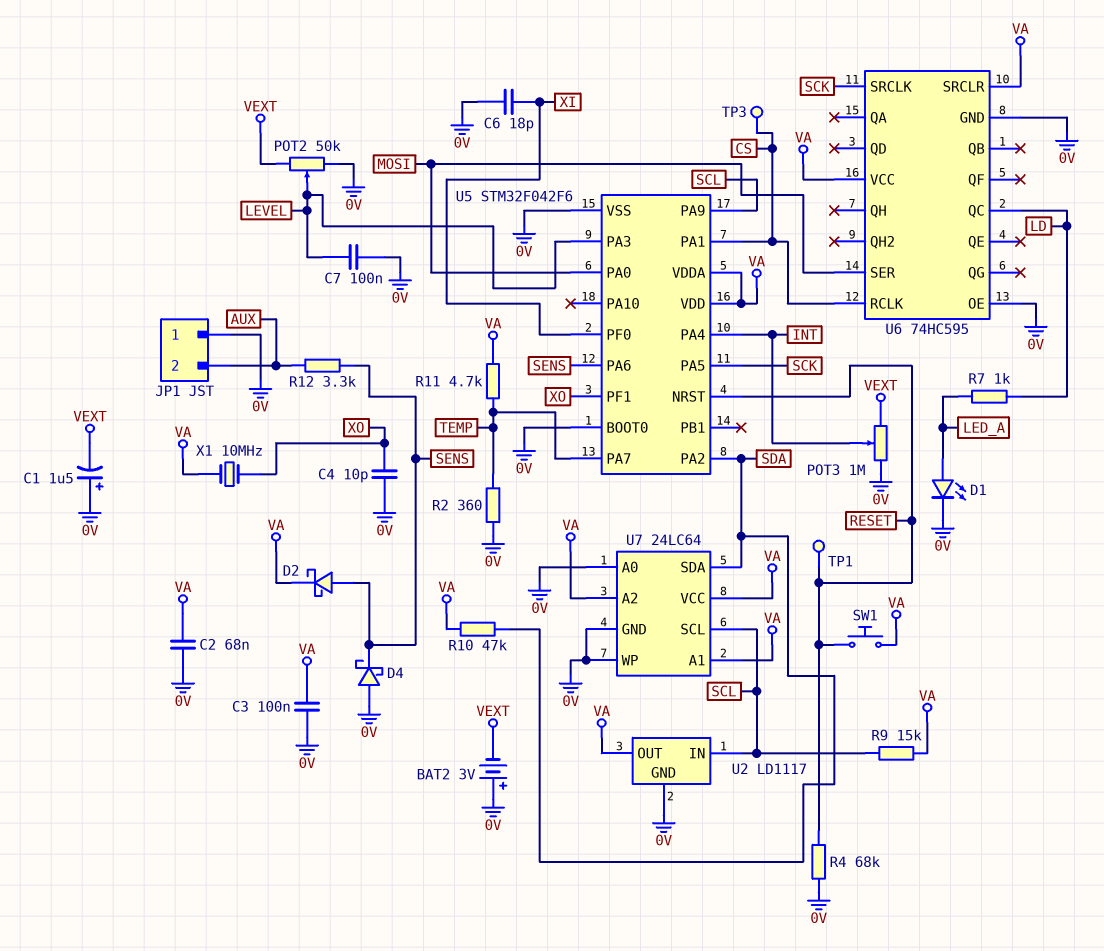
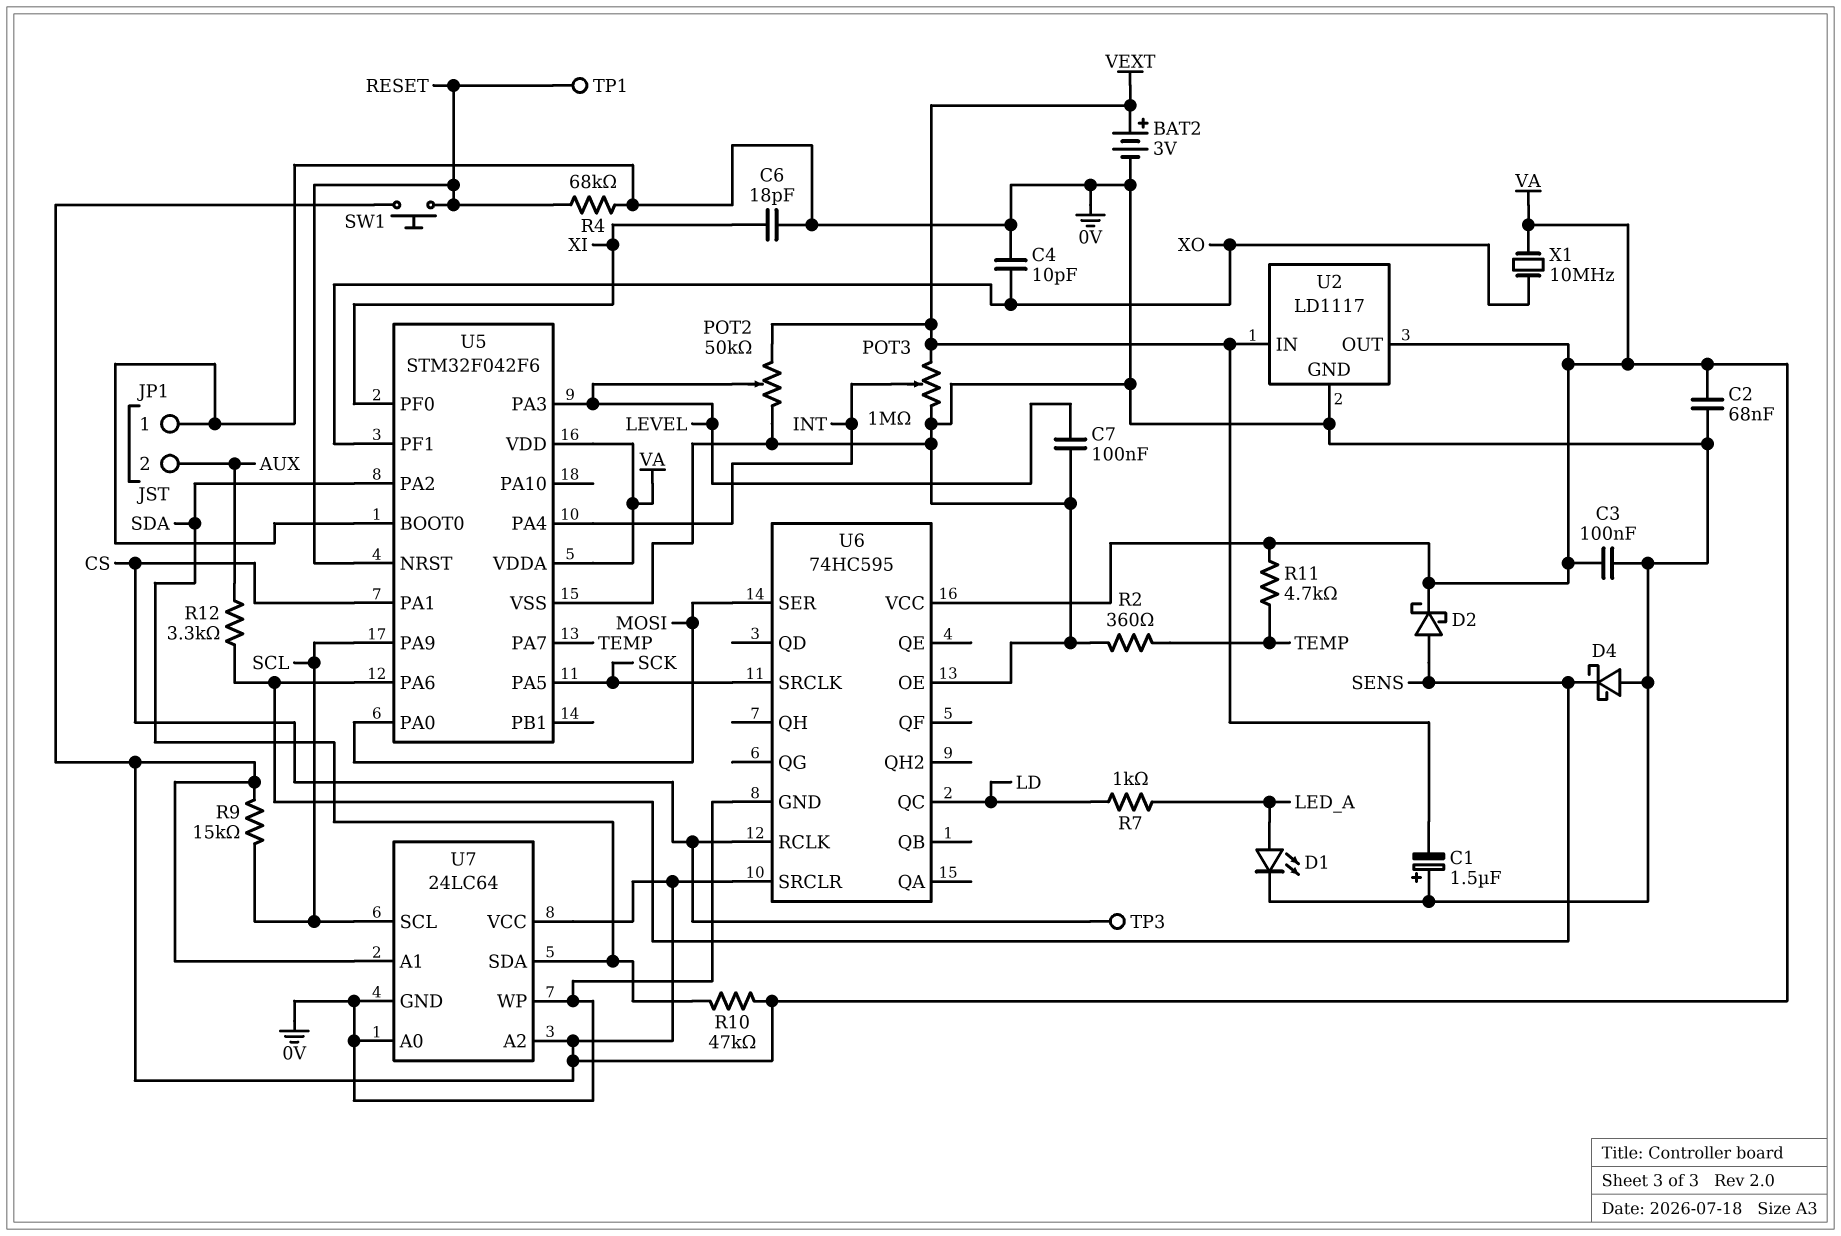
BAT2: 3V (plus 0V, minus VEXT) -> 3V (plus VEXT, minus 0V)
U2 pin IN: SCL -> VEXT

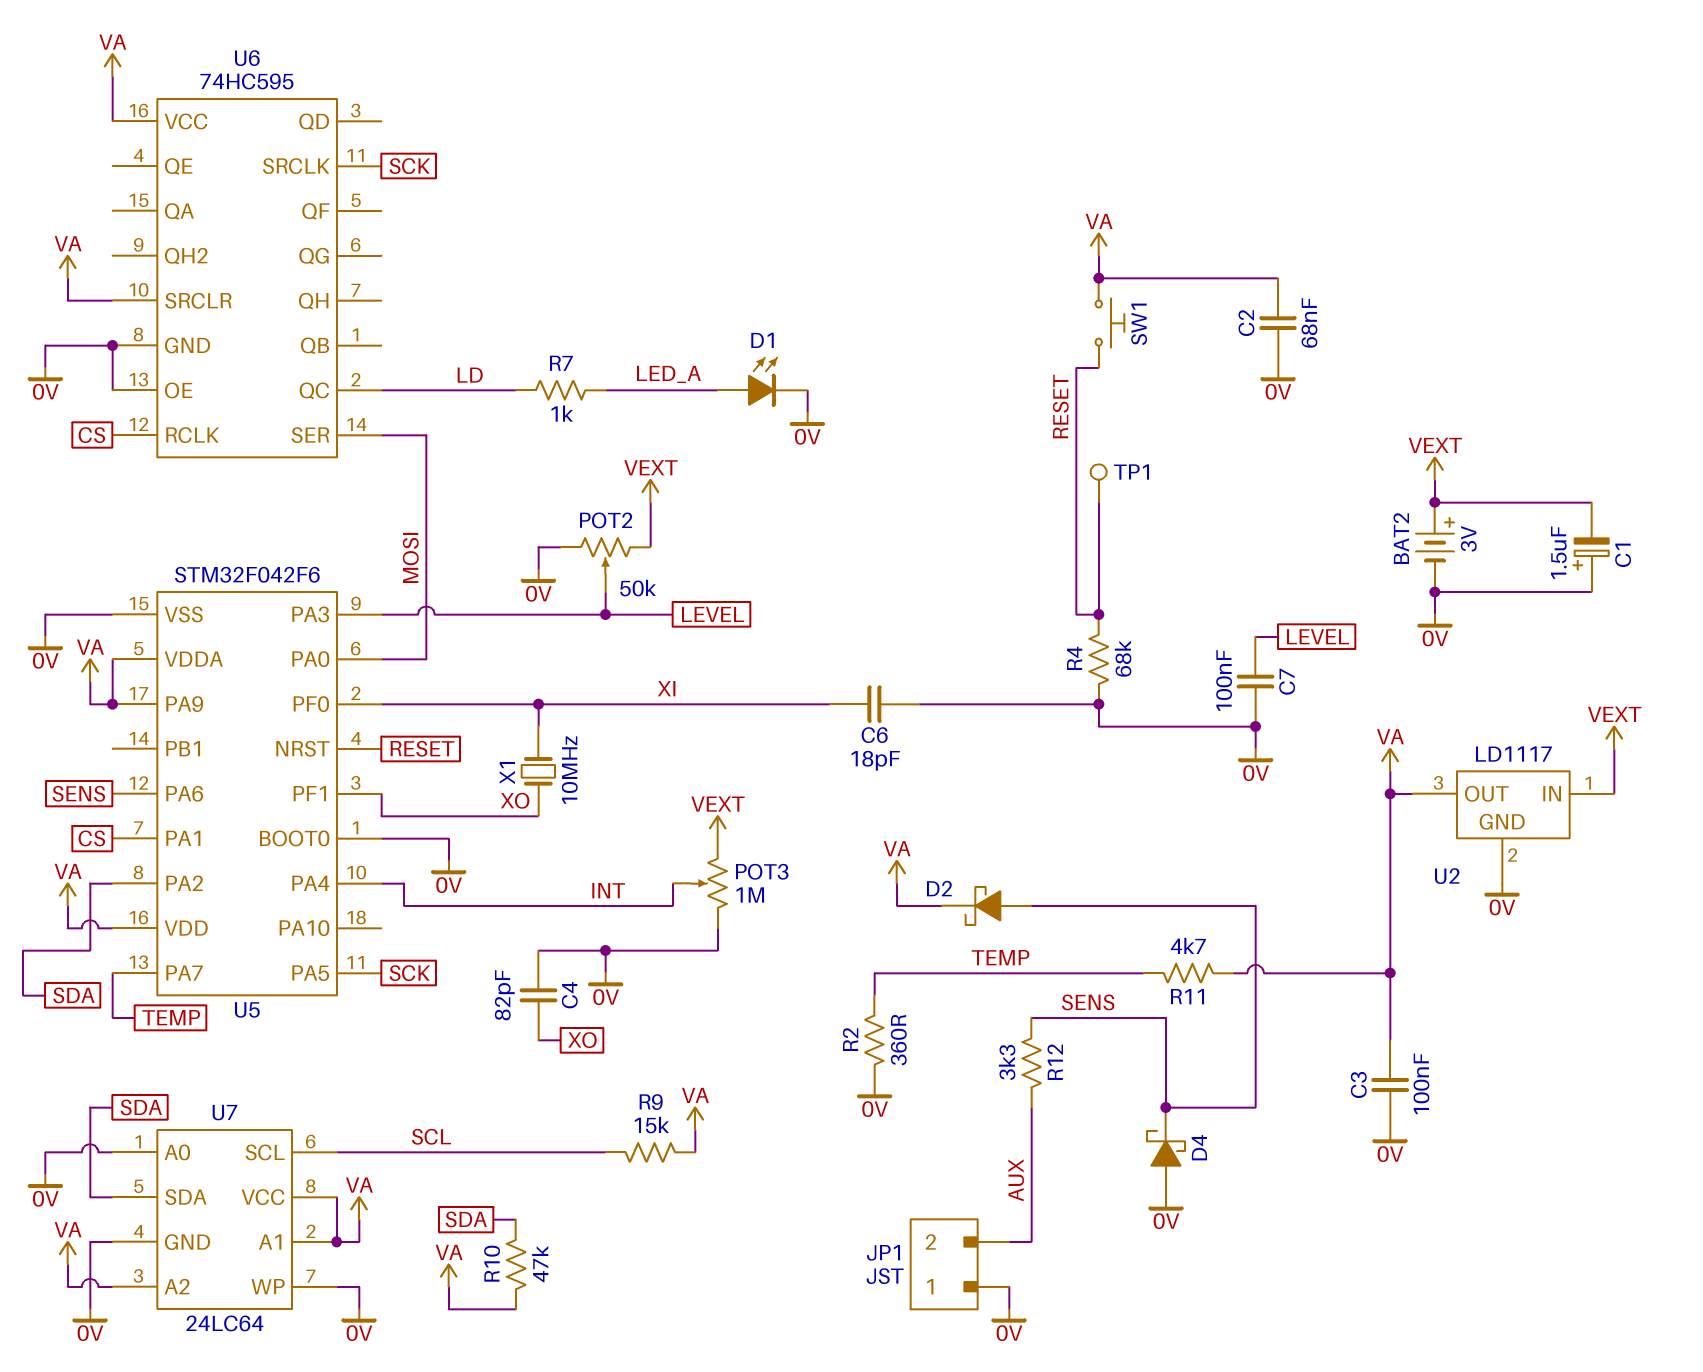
C4: 10pF (0V, XO) -> 82pF (0V, XO)
TP3: test point (CS) -> none
U5 pin PA9: SCL -> VA
X1: 10MHz (VA, XO) -> 10MHz (XI, XO)

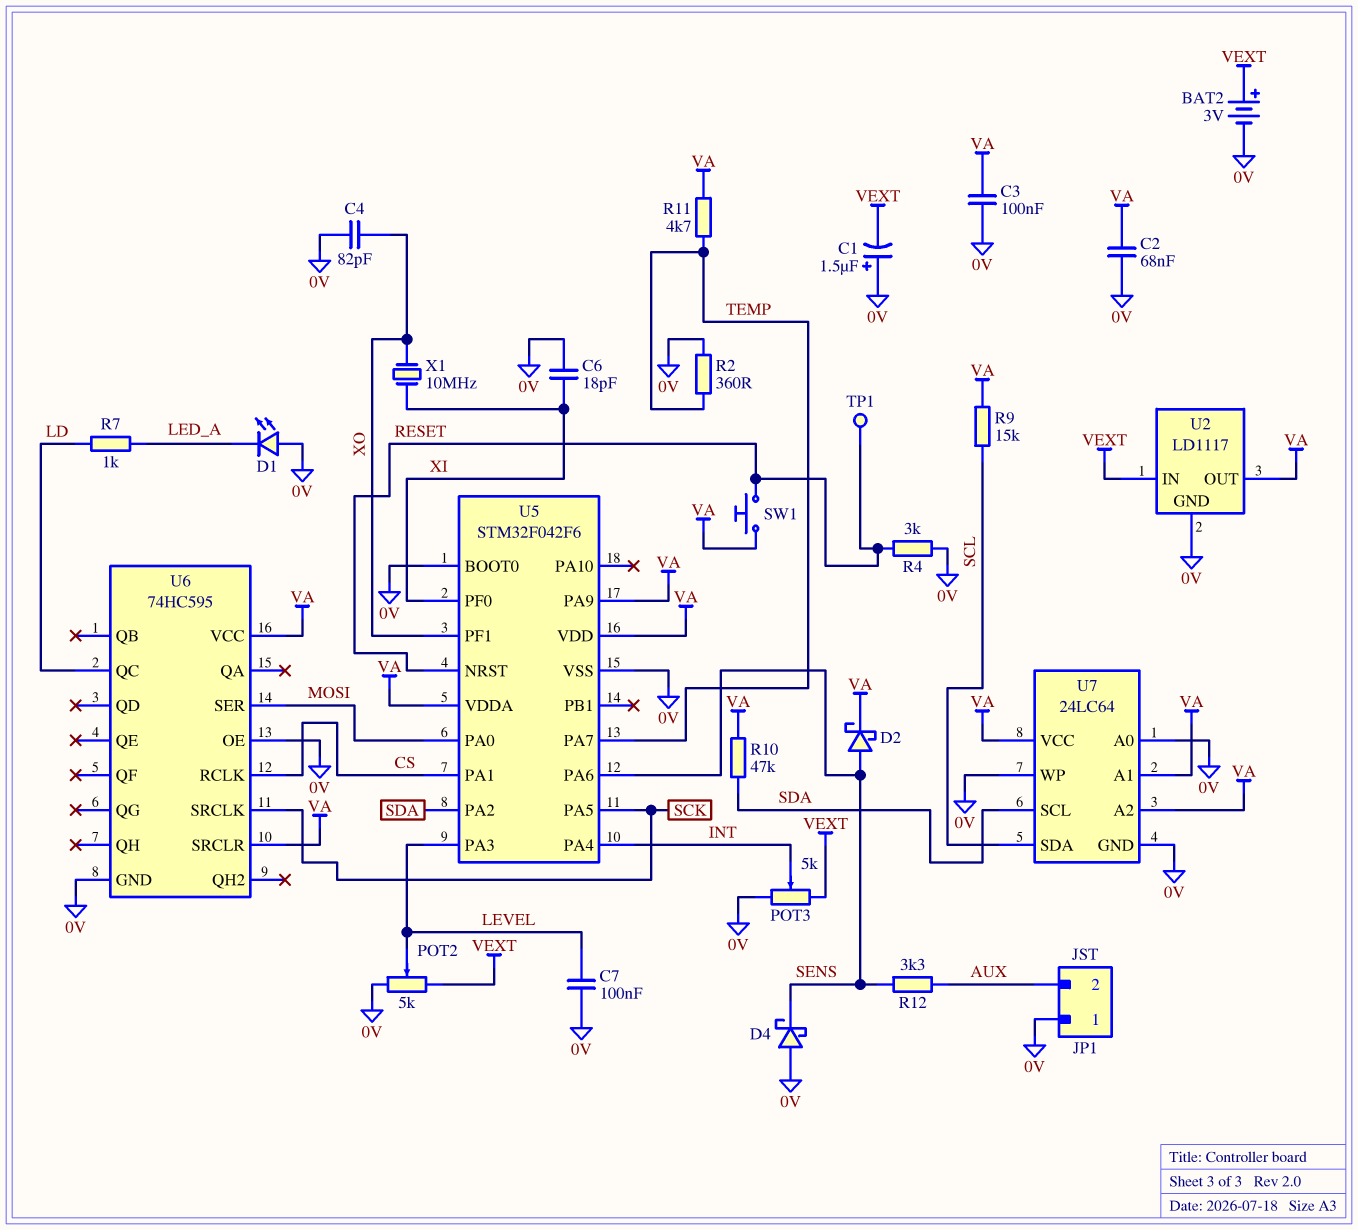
D1: LED (A LED_A, K 0V) -> LED (A 0V, K LED_A)
POT2: 50k (0V, VEXT, wiper LEVEL) -> 5k (0V, VEXT, wiper LEVEL)
POT3: 1M (0V, VEXT, wiper INT) -> 5k (0V, VEXT, wiper INT)
R4: 68k (0V, RESET) -> 3k (0V, RESET)
U7 pin SCL: SCL -> SDA
U7 pin SDA: SDA -> SCL

